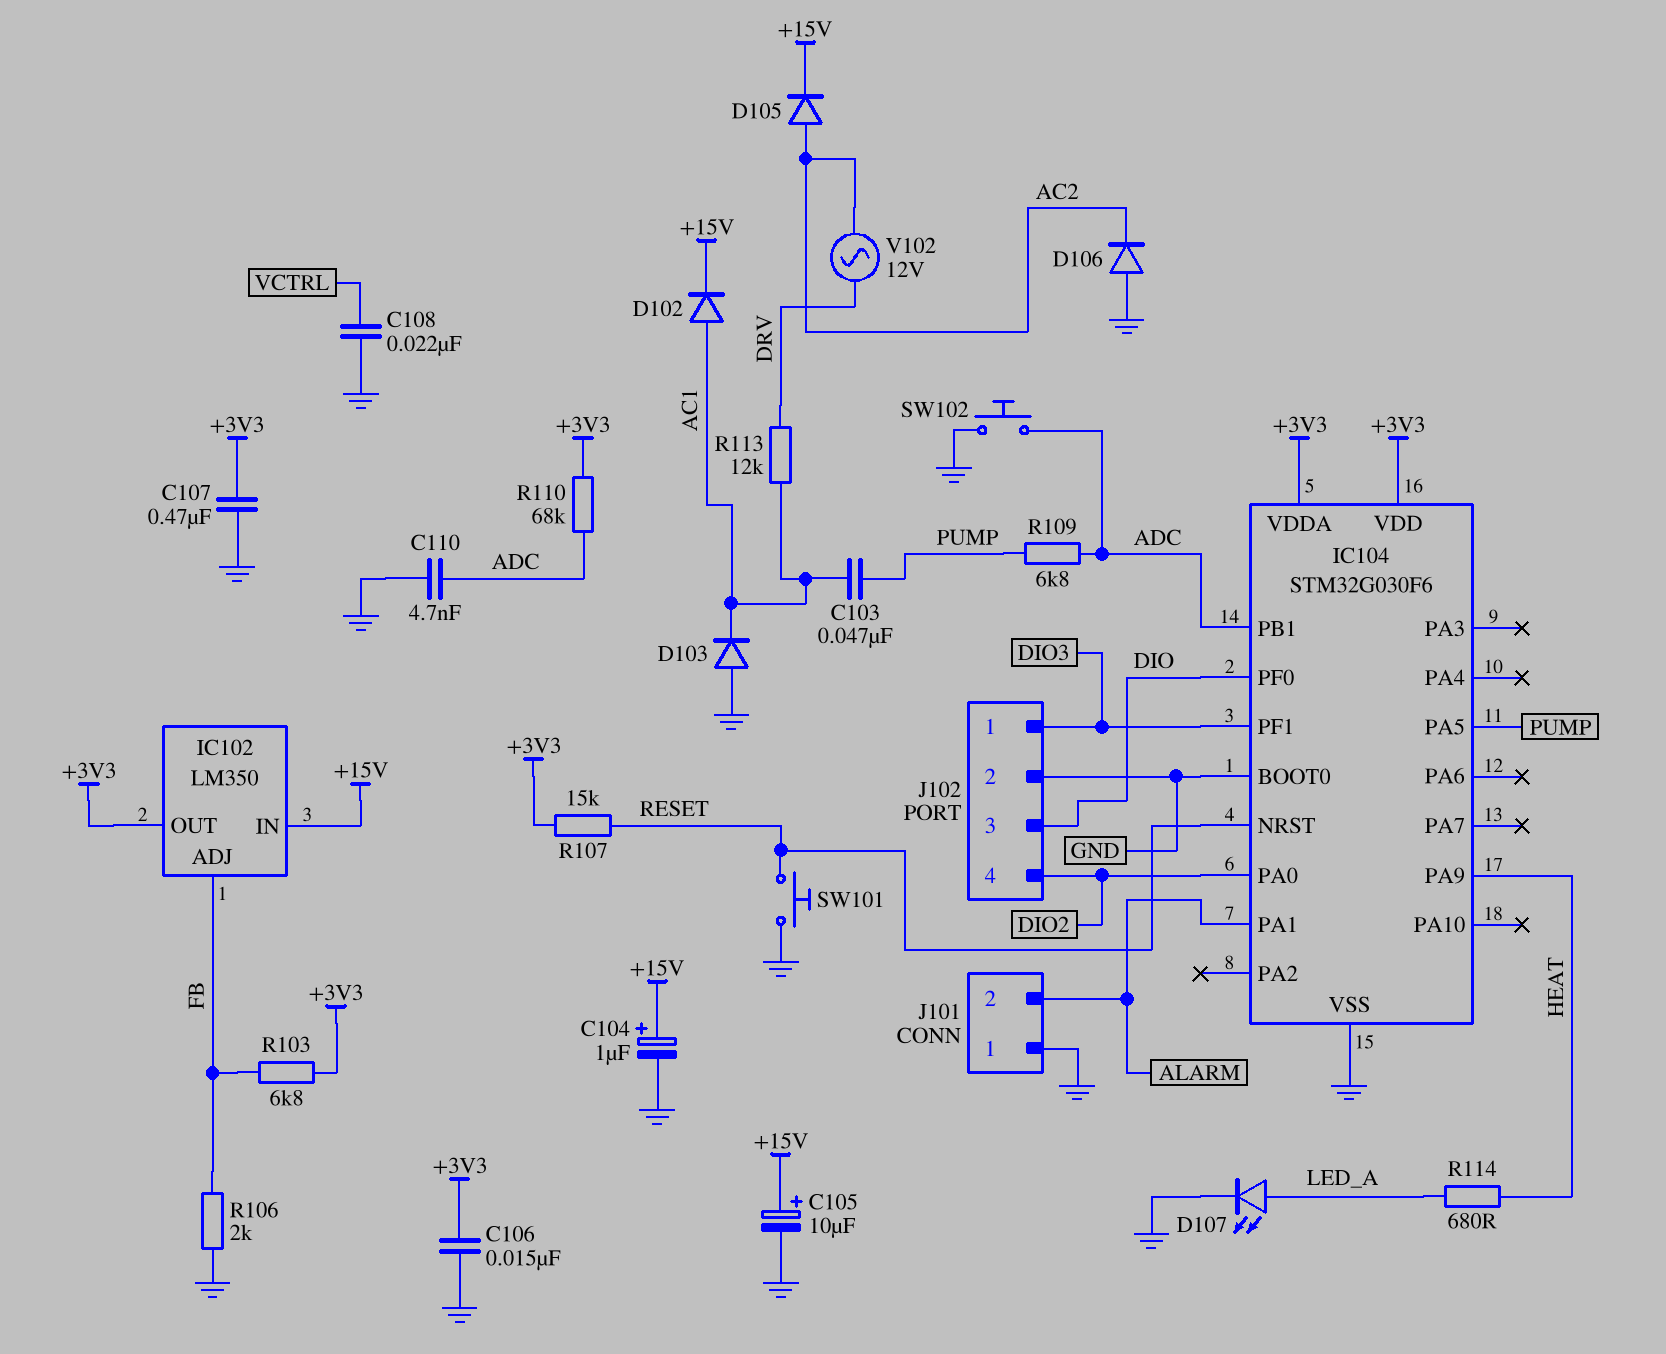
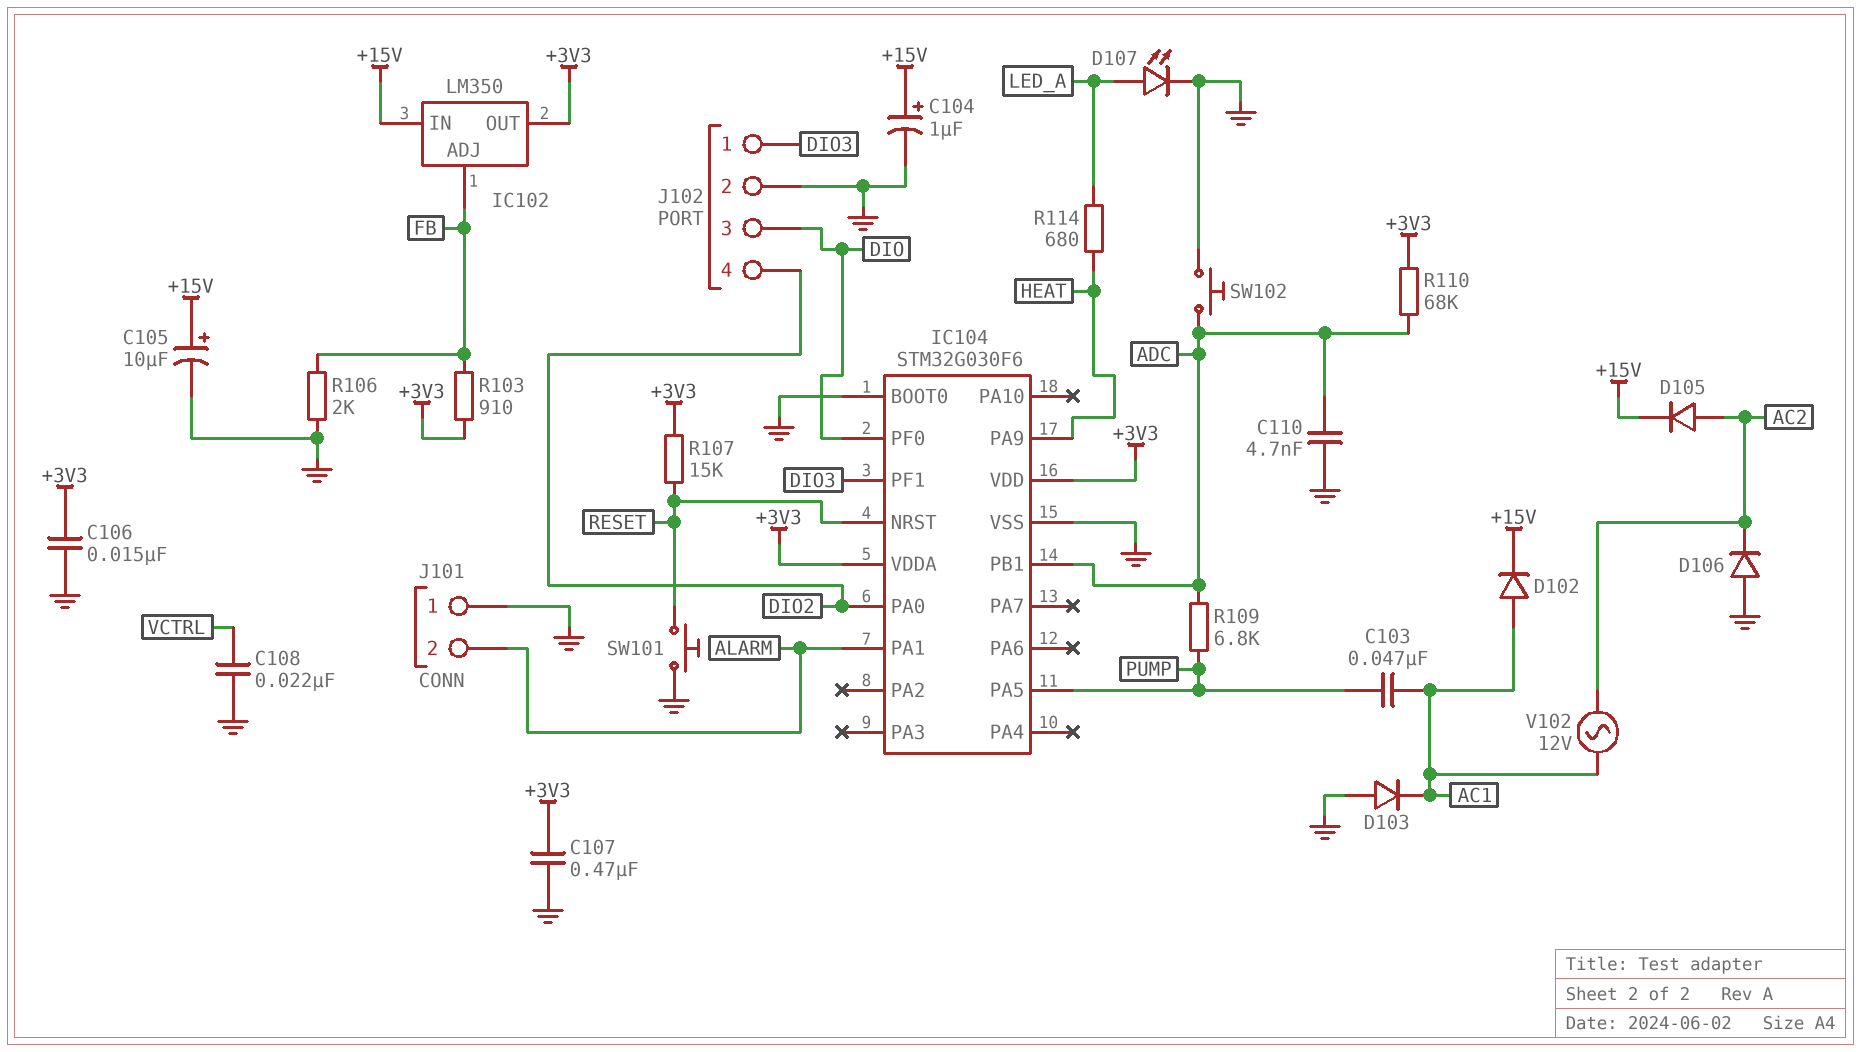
R103: 6.8k (+3V3, FB) -> 910 (+3V3, FB)
R113: 12k (AC1, DRV) -> none
V102: AC 12V (AC2, DRV) -> AC 12V (AC1, AC2)

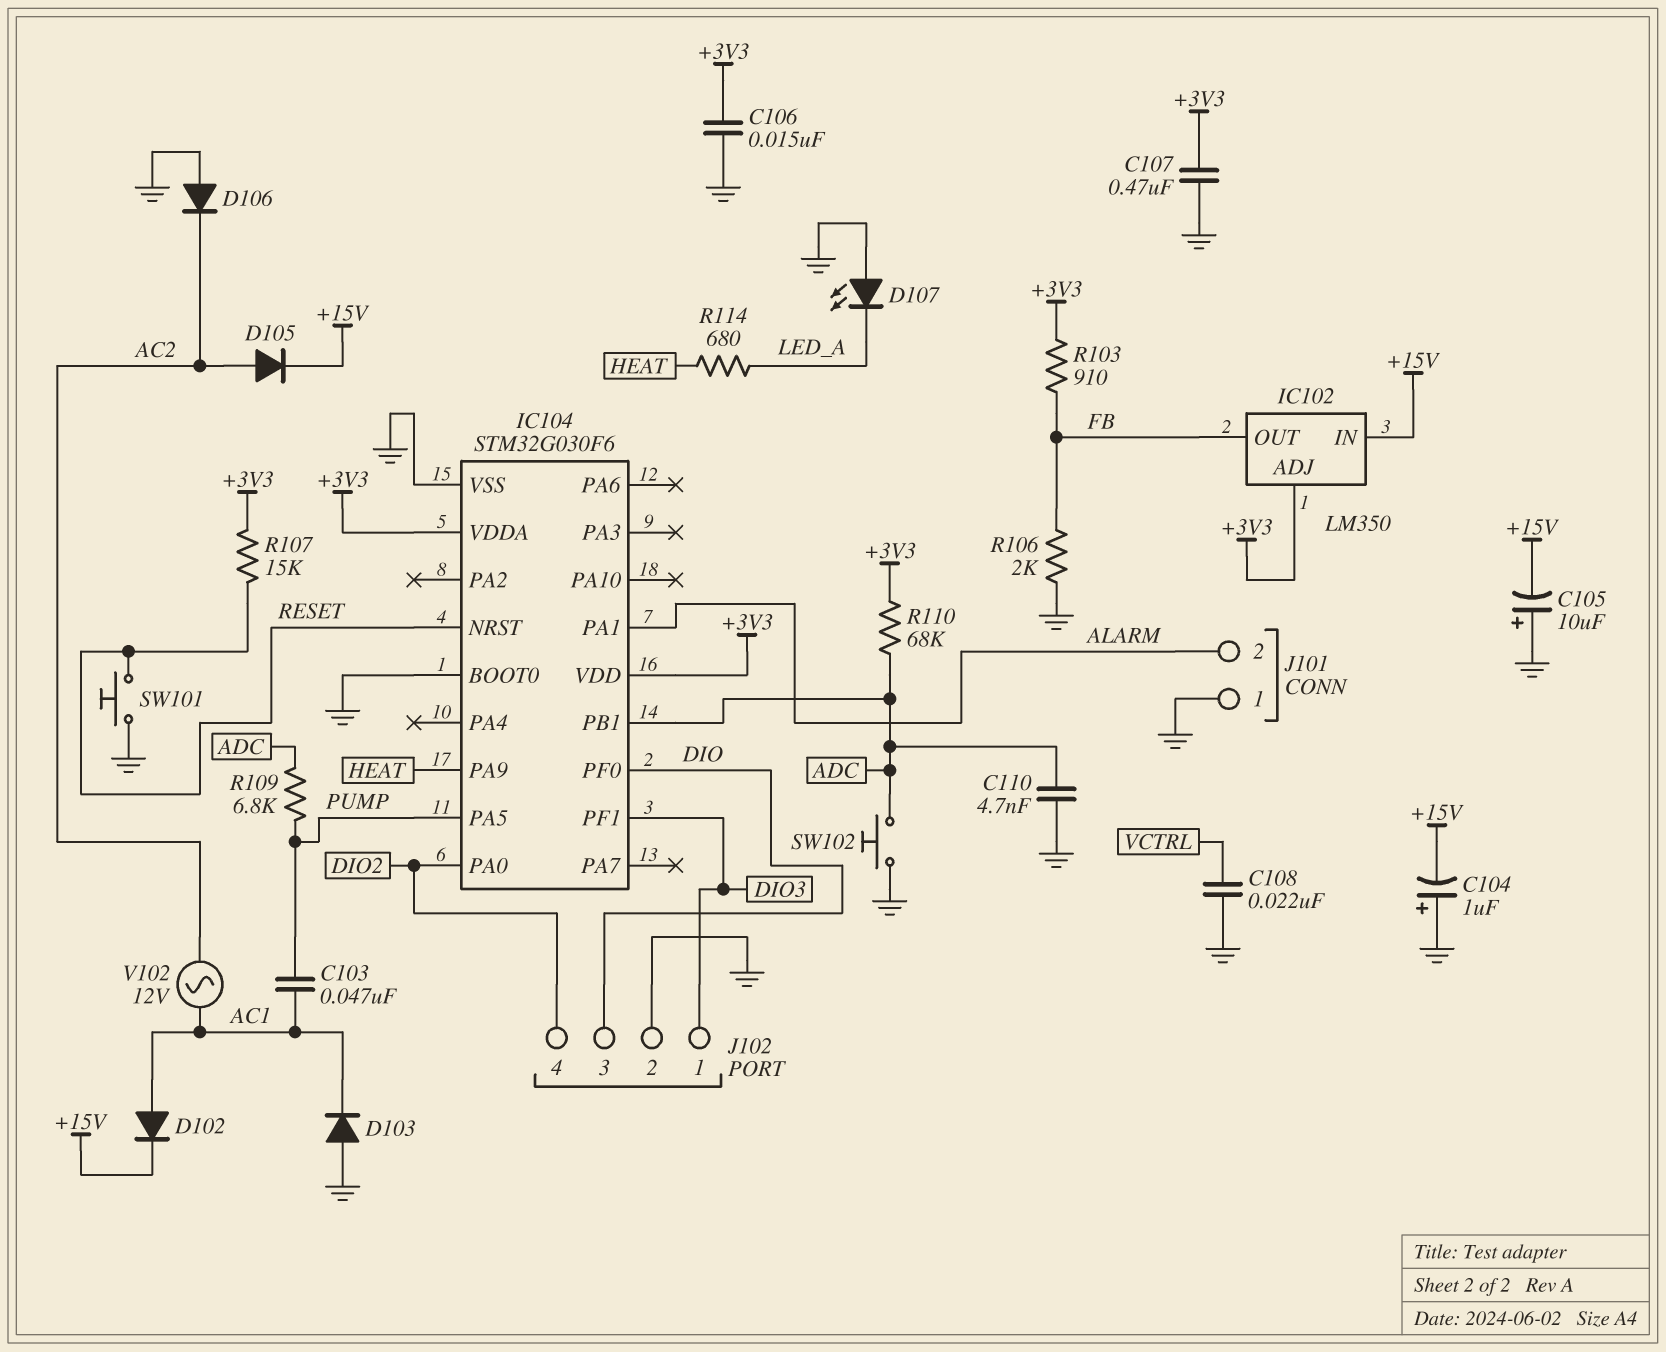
C104: 1uF (plus +15V, minus GND) -> 1uF (plus GND, minus +15V)
C105: 10uF (plus +15V, minus GND) -> 10uF (plus GND, minus +15V)
D107: LED (A LED_A, K GND) -> LED (A GND, K LED_A)
IC102 pin ADJ: FB -> +3V3
IC102 pin OUT: +3V3 -> FB

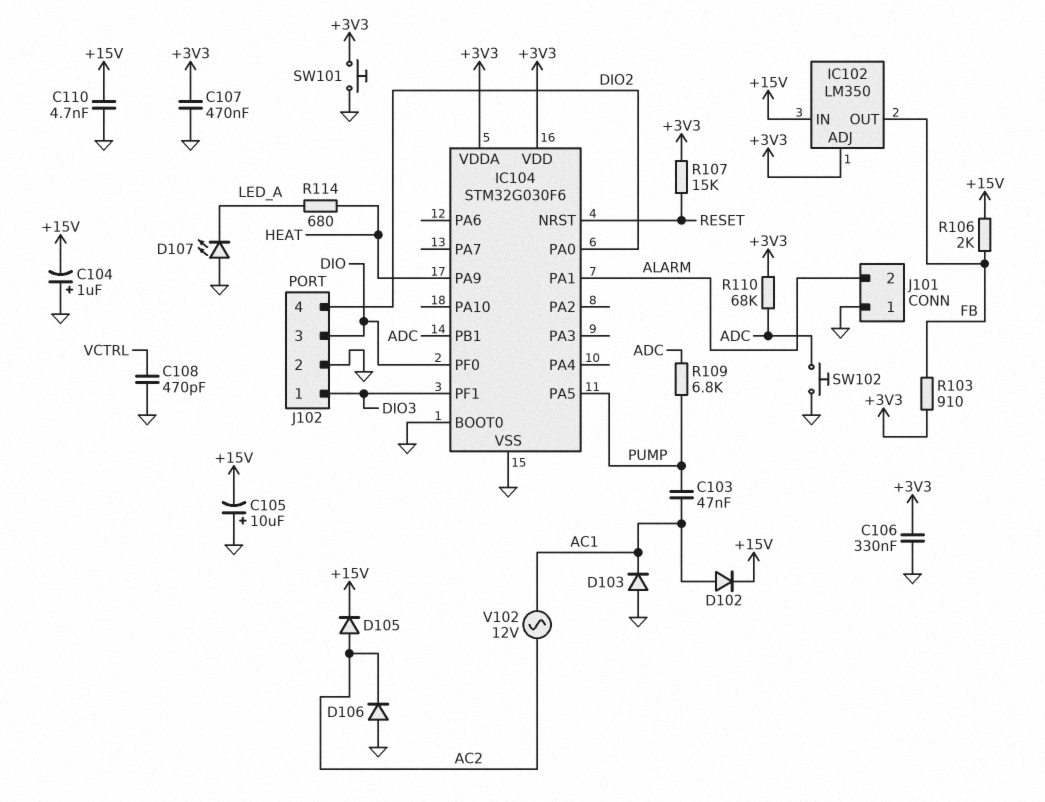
C106: 15nF (+3V3, GND) -> 330nF (+3V3, GND)
C108: 22nF (GND, VCTRL) -> 470pF (GND, VCTRL)
C110: 4.7nF (ADC, GND) -> 4.7nF (+15V, GND)
R106: 2k (FB, GND) -> 2k (+15V, FB)
SW101: button (GND, RESET) -> button (+3V3, GND)

